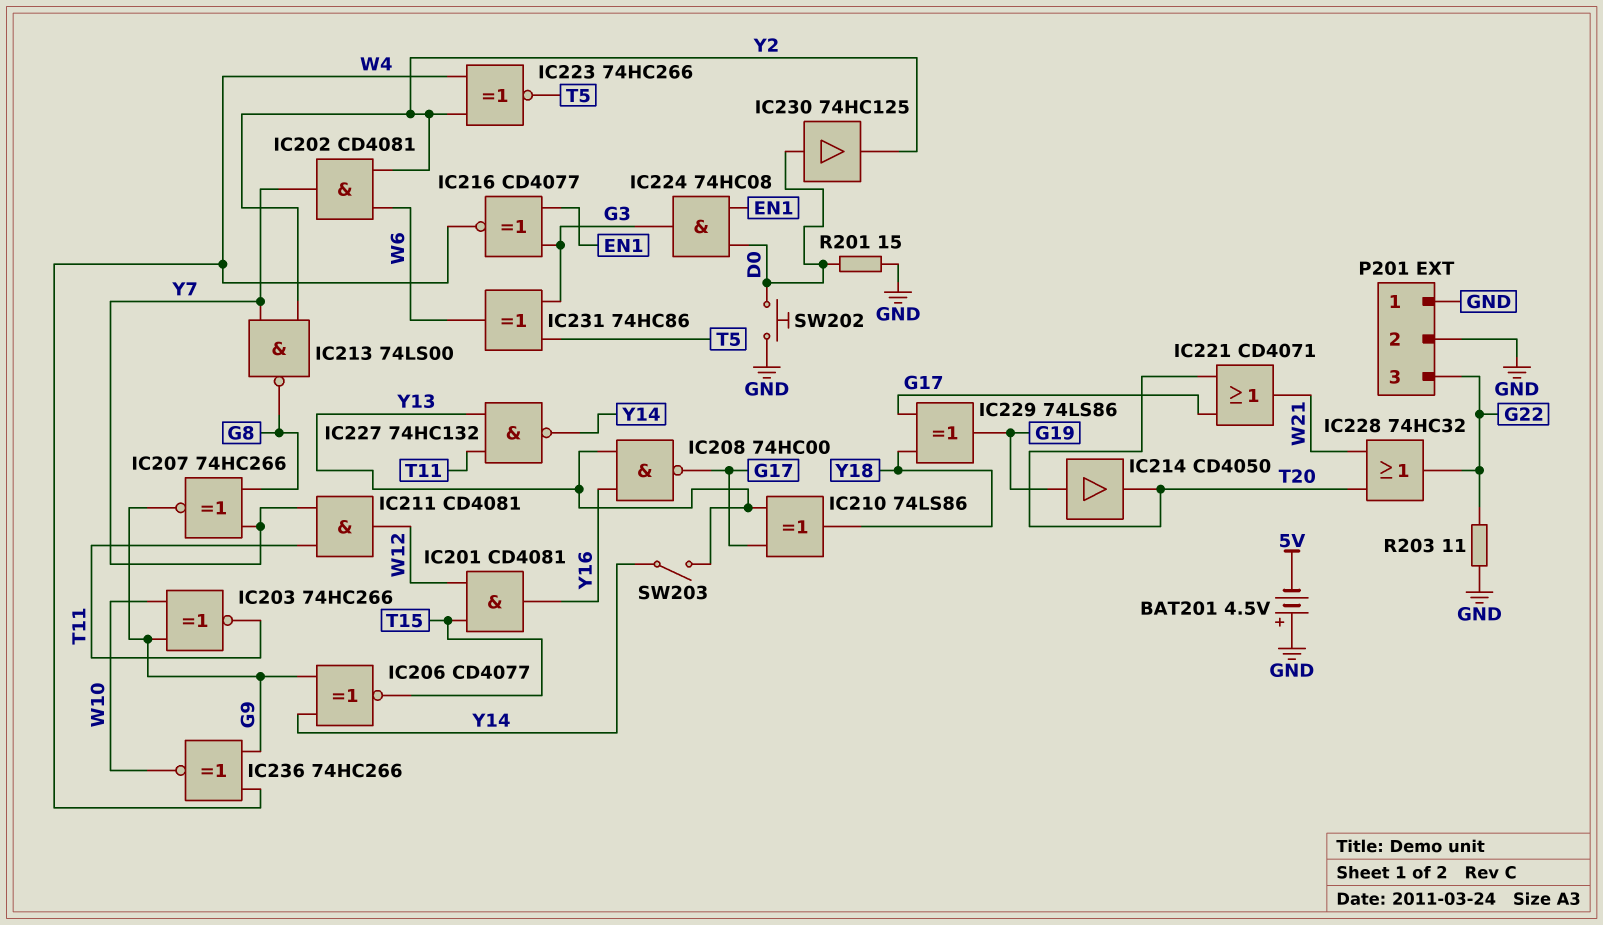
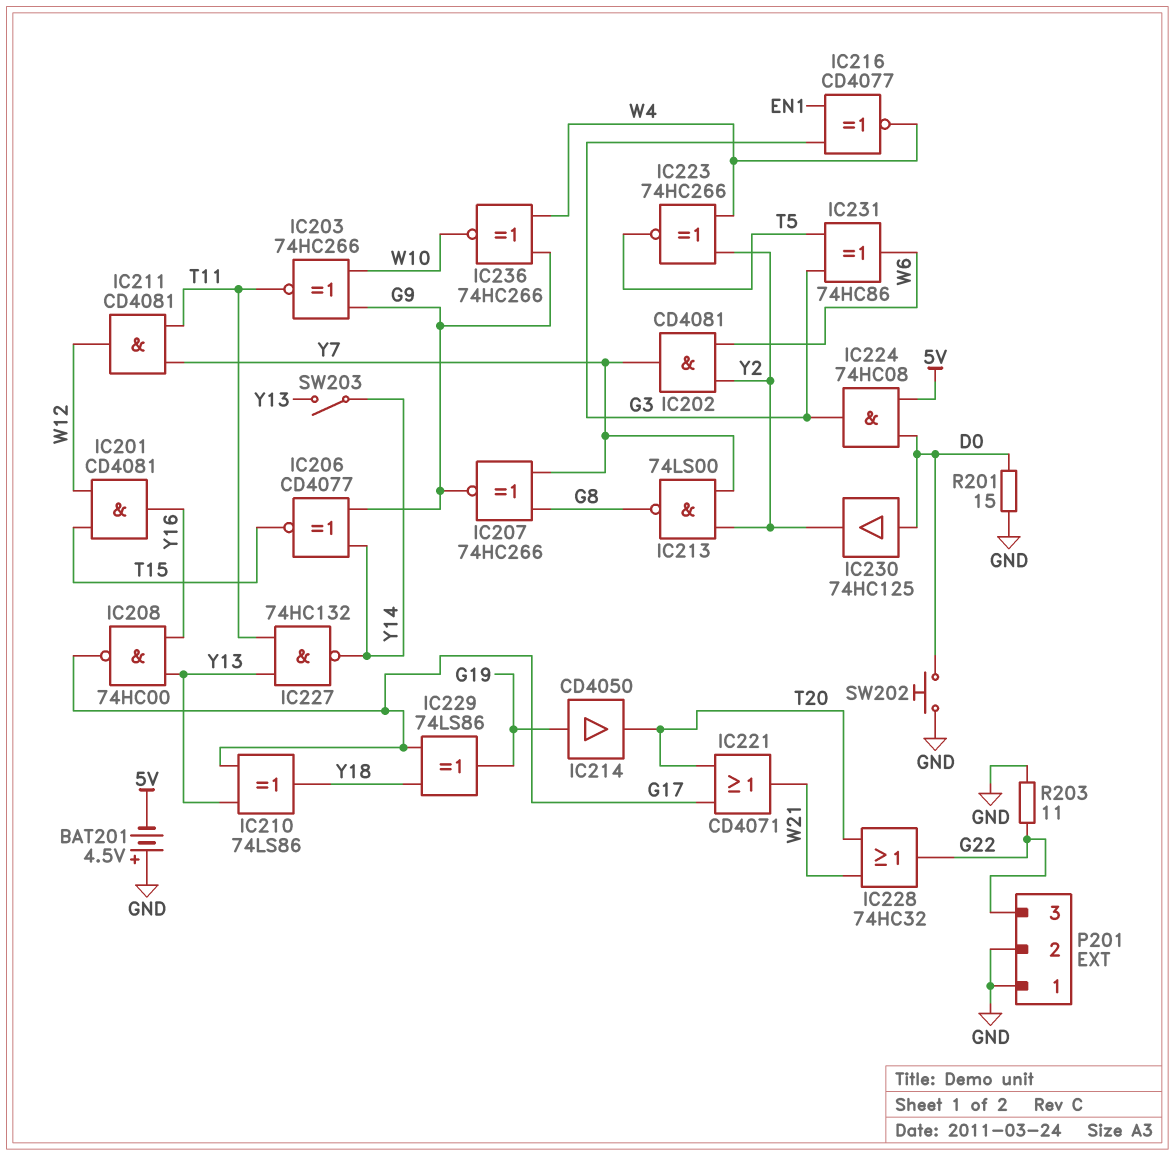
IC224: AND 74HC08 (in D0, in EN1, out G3) -> AND 74HC08 (in 5V, in D0, out G3)

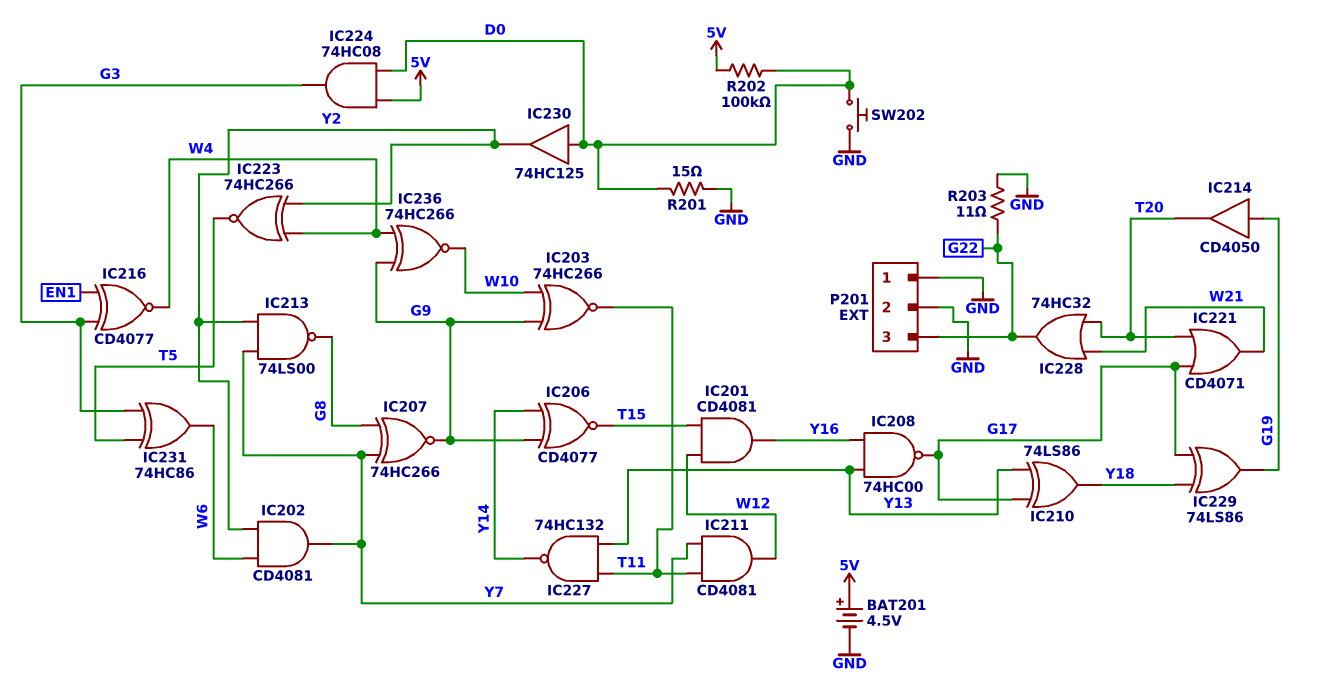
BAT201: 4.5V (plus GND, minus 5V) -> 4.5V (plus 5V, minus GND)
R202: none -> 100k (5V, D0)
SW203: switch (Y13, Y14) -> none

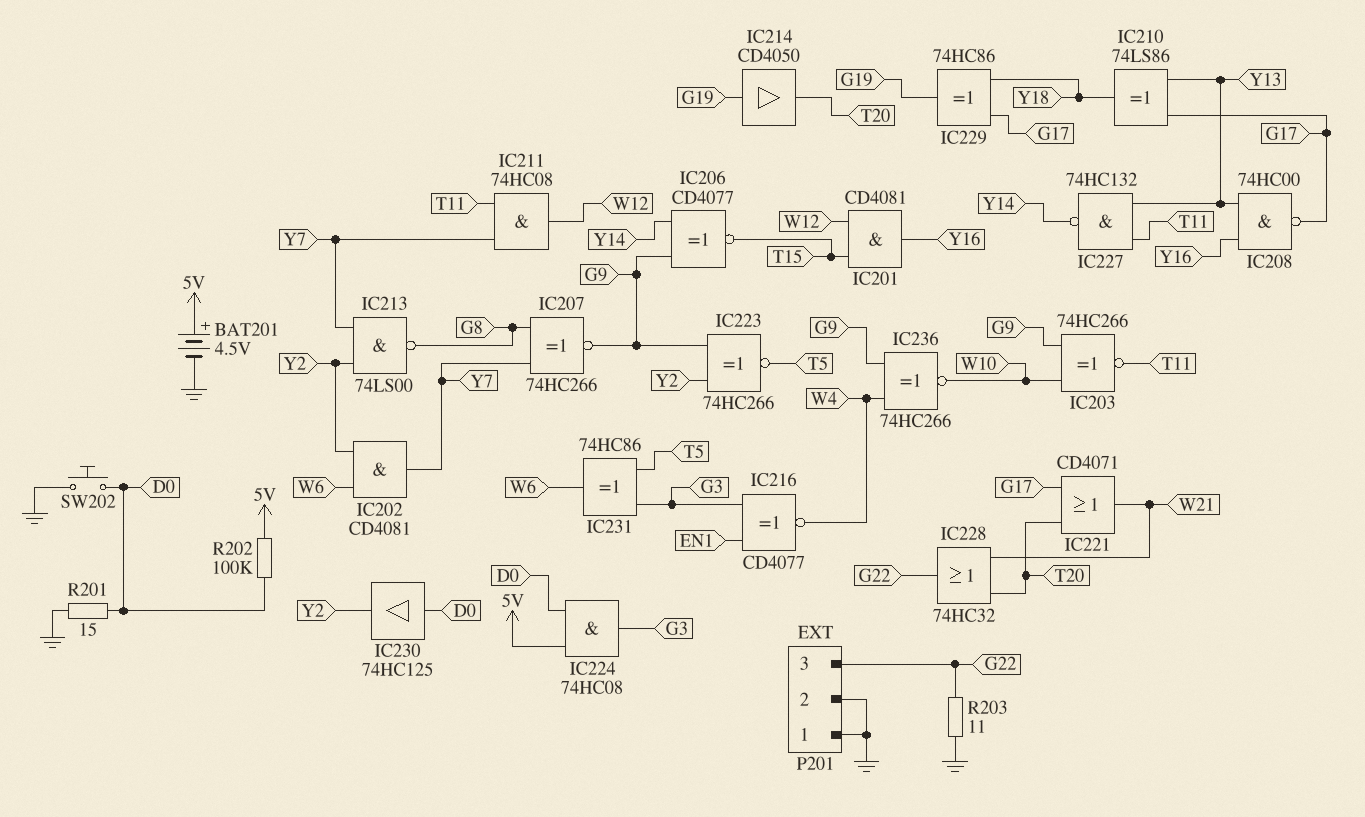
IC211: AND CD4081 (in T11, in Y7, out W12) -> AND 74HC08 (in T11, in Y7, out W12)
IC223: XNOR 74HC266 (in W4, in Y2, out T5) -> XNOR 74HC266 (in G9, in Y2, out T5)
IC229: XOR 74LS86 (in G17, in Y18, out G19) -> XOR 74HC86 (in G17, in Y18, out G19)

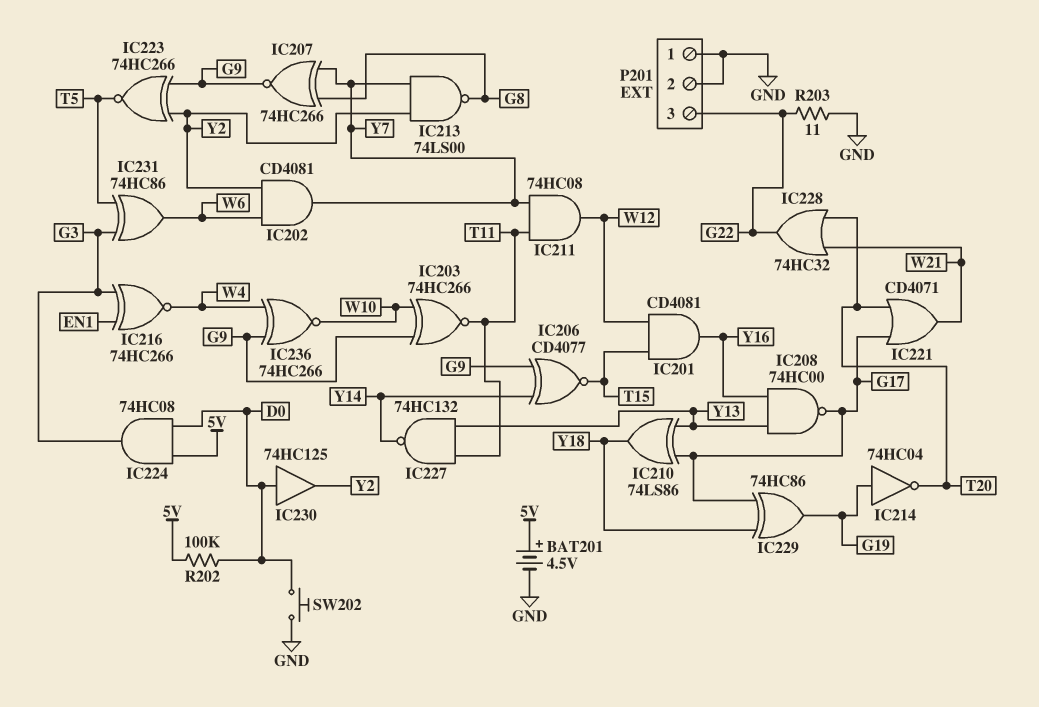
IC214: buffer CD4050 (in G19, out T20) -> NOT 74HC04 (in G19, out T20)
IC216: XNOR CD4077 (in EN1, in G3, out W4) -> XNOR 74HC266 (in EN1, in G3, out W4)
R201: 15 (D0, GND) -> none

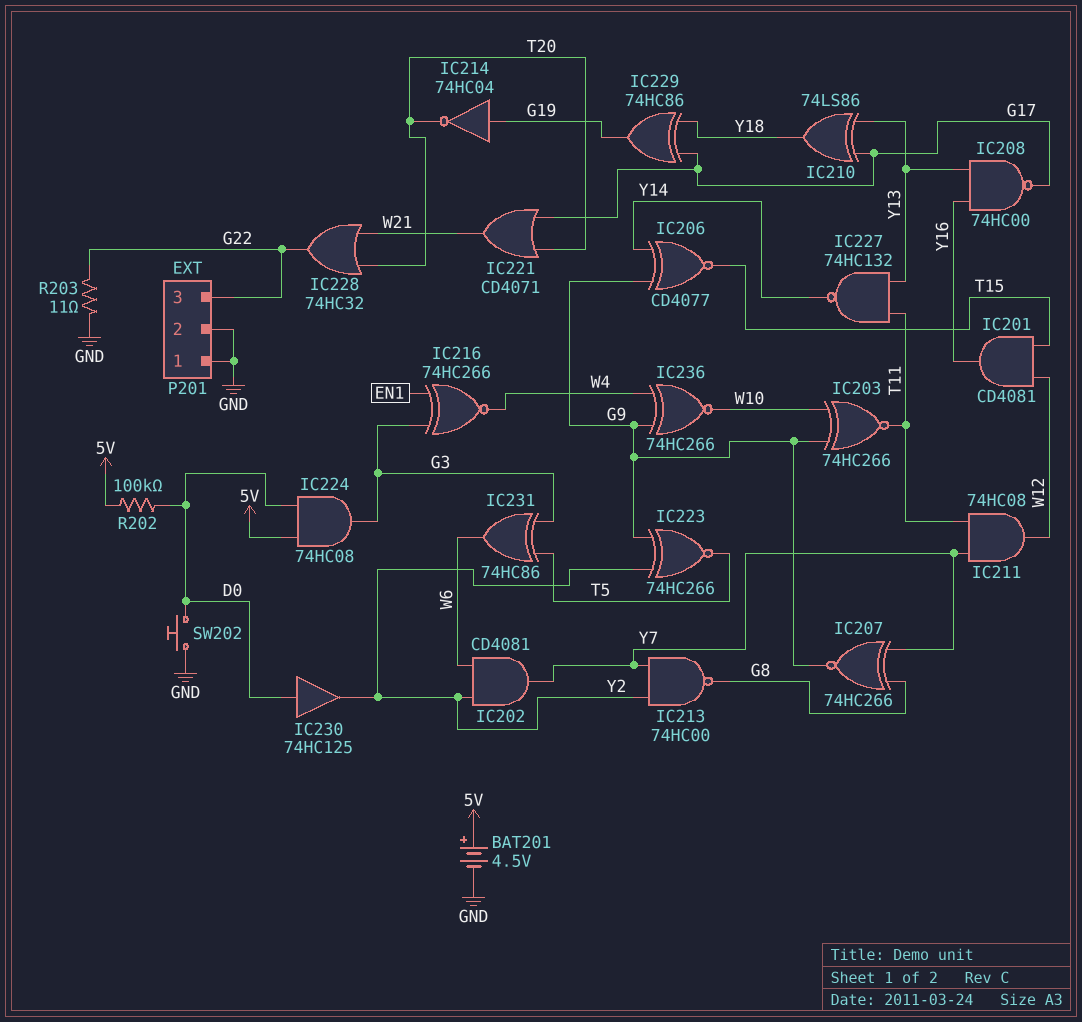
IC213: NAND 74LS00 (in Y2, in Y7, out G8) -> NAND 74HC00 (in Y2, in Y7, out G8)

